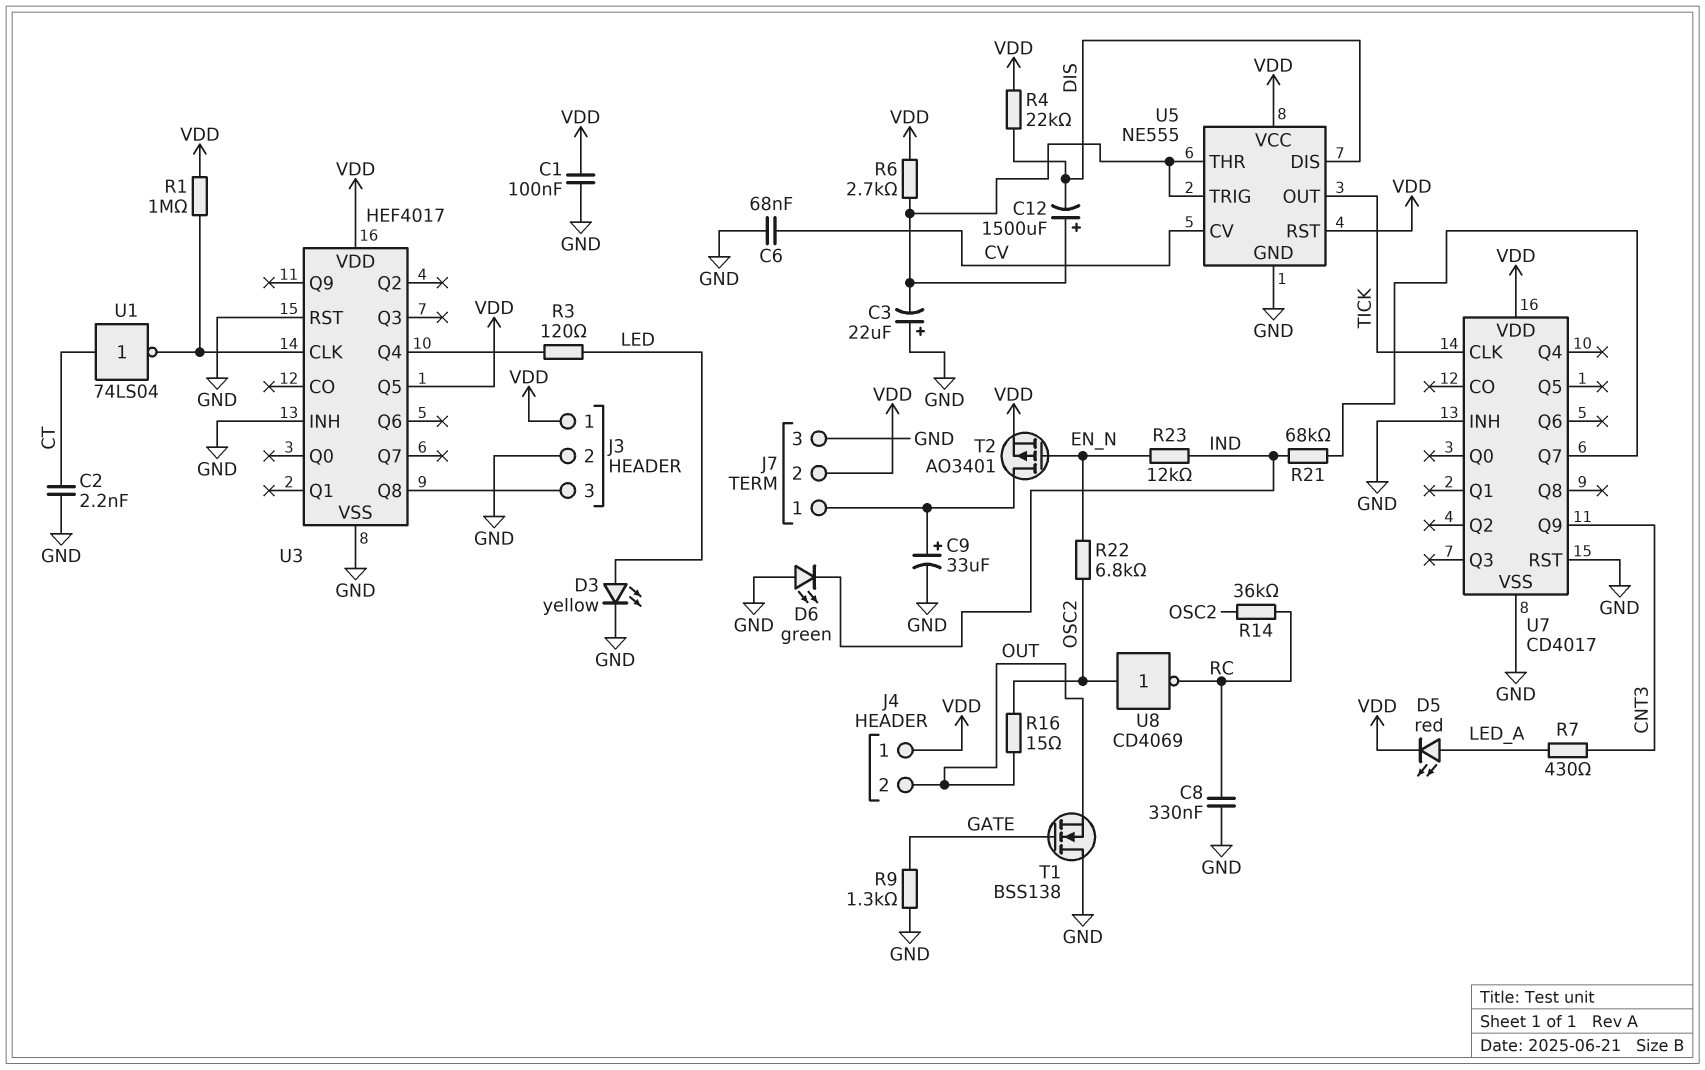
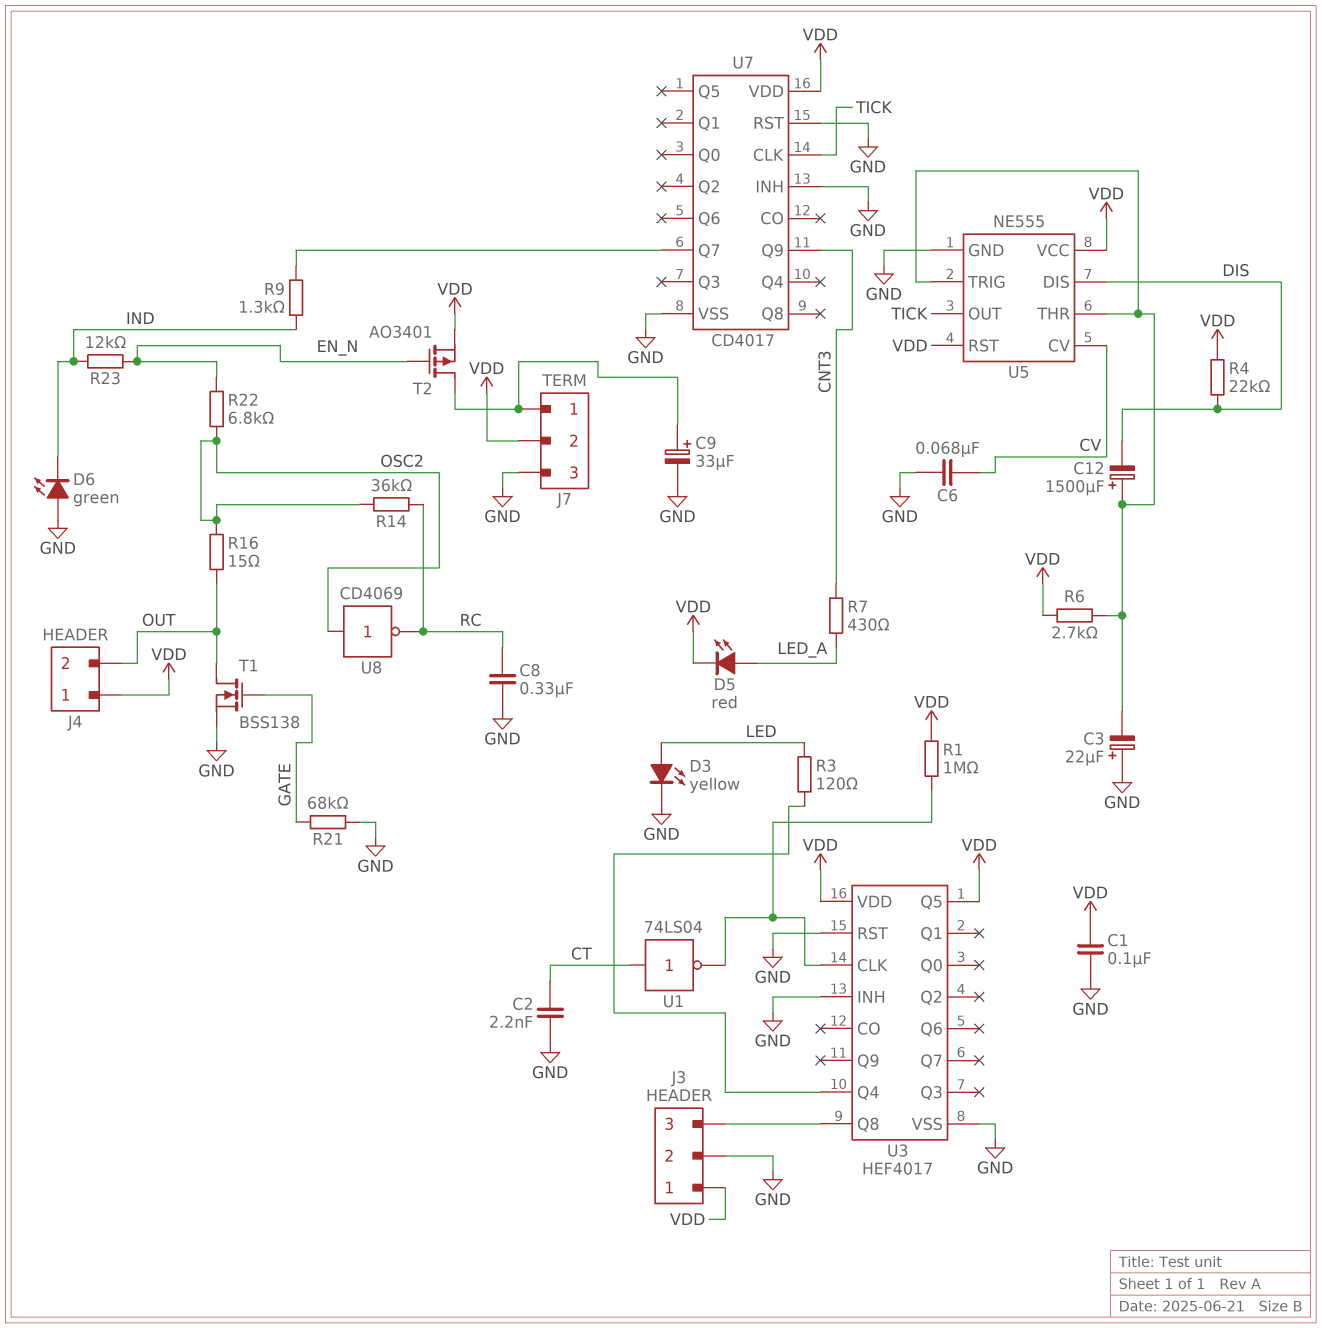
R9: 1.3k (GATE, GND) -> 1.3k (IND, U7/Q7)
R21: 68k (IND, U7/Q7) -> 68k (GATE, GND)
T1: NMOS BSS138 (G GATE, D GND, S OUT) -> NMOS BSS138 (G GATE, D OUT, S GND)

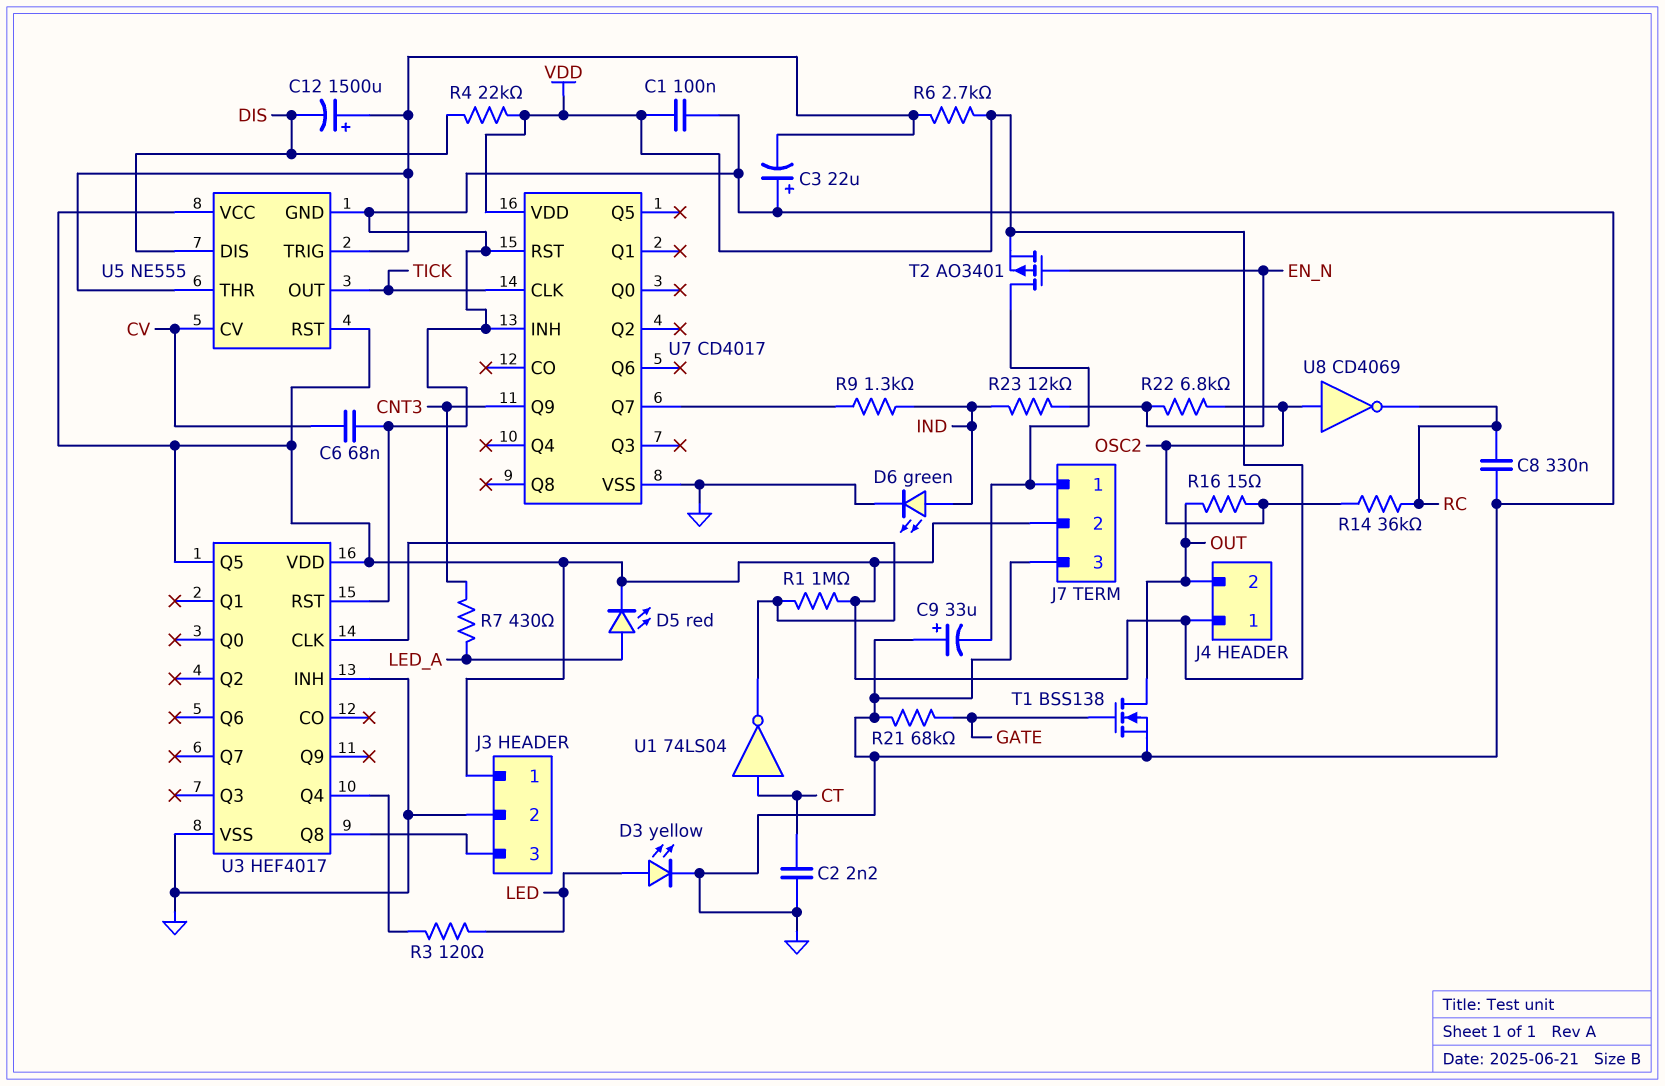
C9: 33uF (plus J7/1, minus GND) -> 33uF (plus GND, minus J7/1)
D6: LED green (A GND, K IND) -> LED green (A IND, K GND)

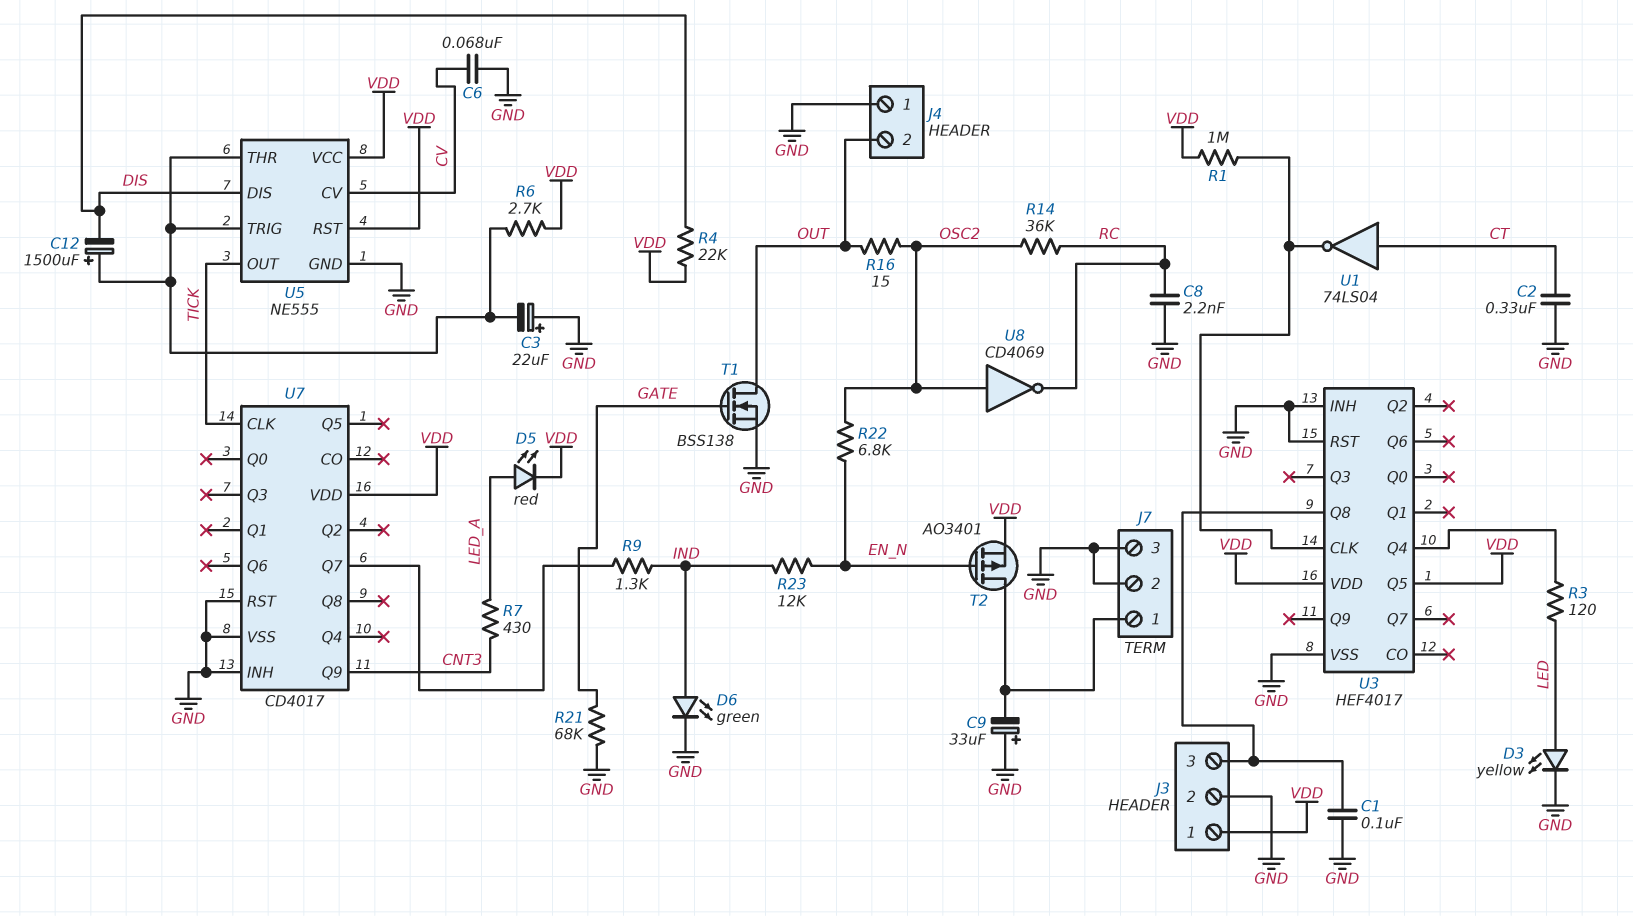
C1: 100nF (GND, VDD) -> 100nF (GND, J3/3)
C2: 2.2nF (CT, GND) -> 330nF (CT, GND)
C8: 330nF (GND, RC) -> 2.2nF (GND, RC)
J4 pin 1: VDD -> GND
J7 pin 2: VDD -> GND

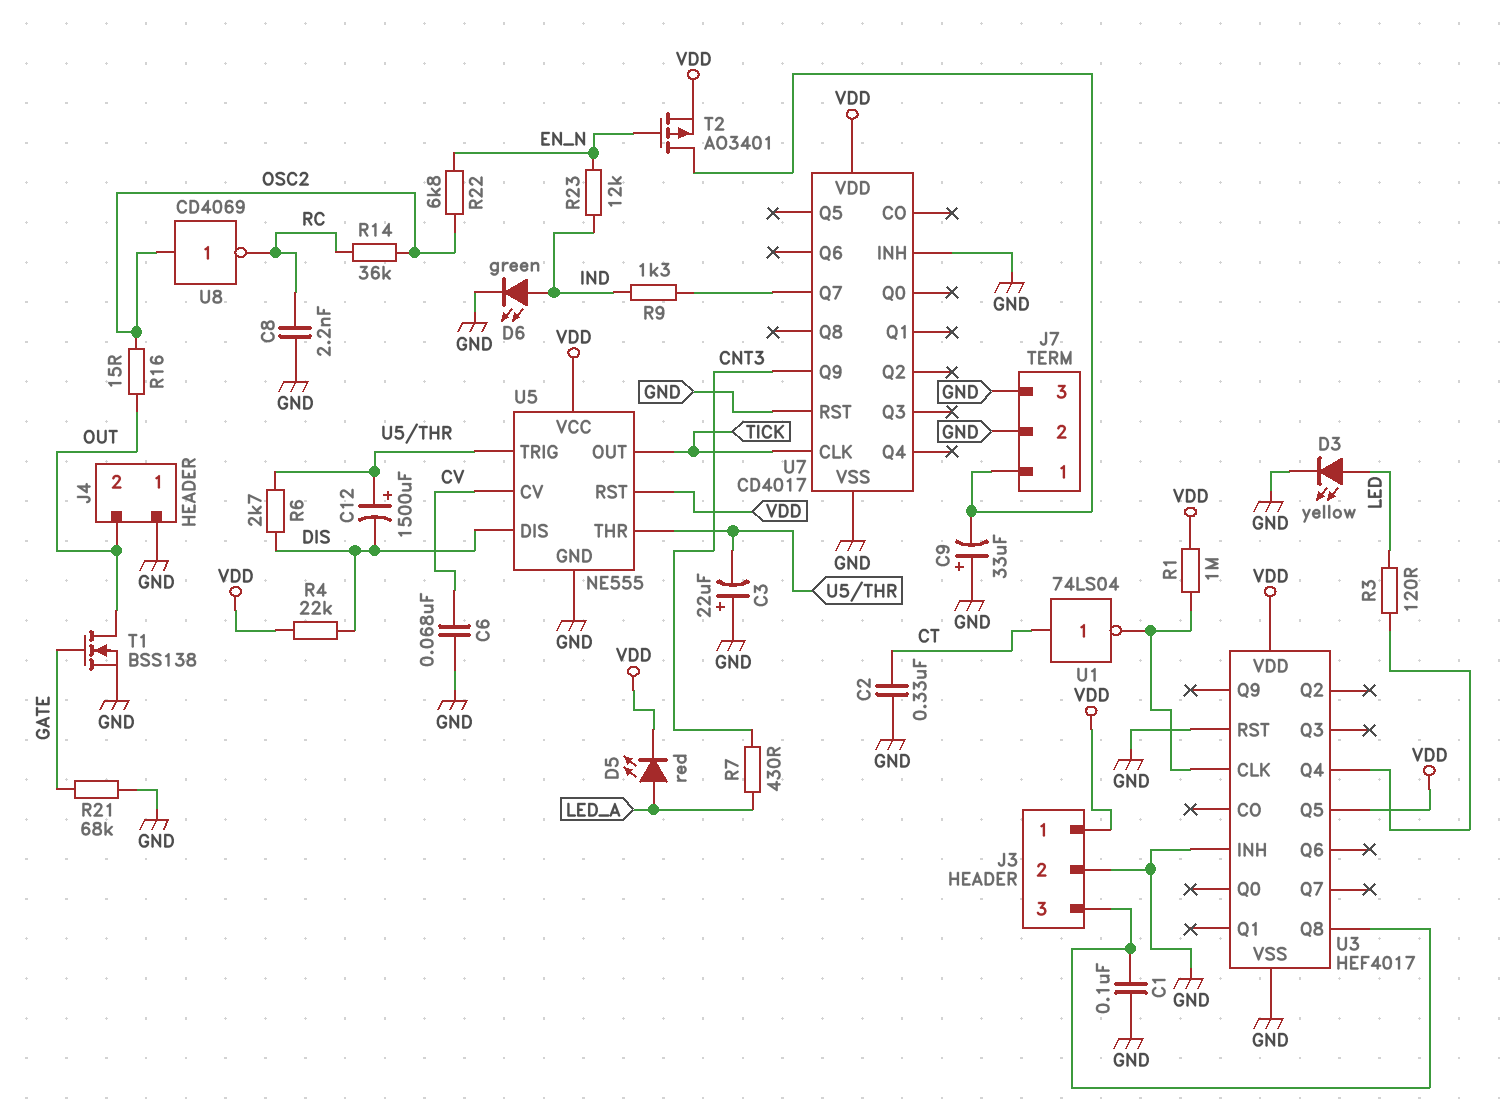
R6: 2.7k (U5/THR, VDD) -> 2.7k (DIS, U5/THR)

